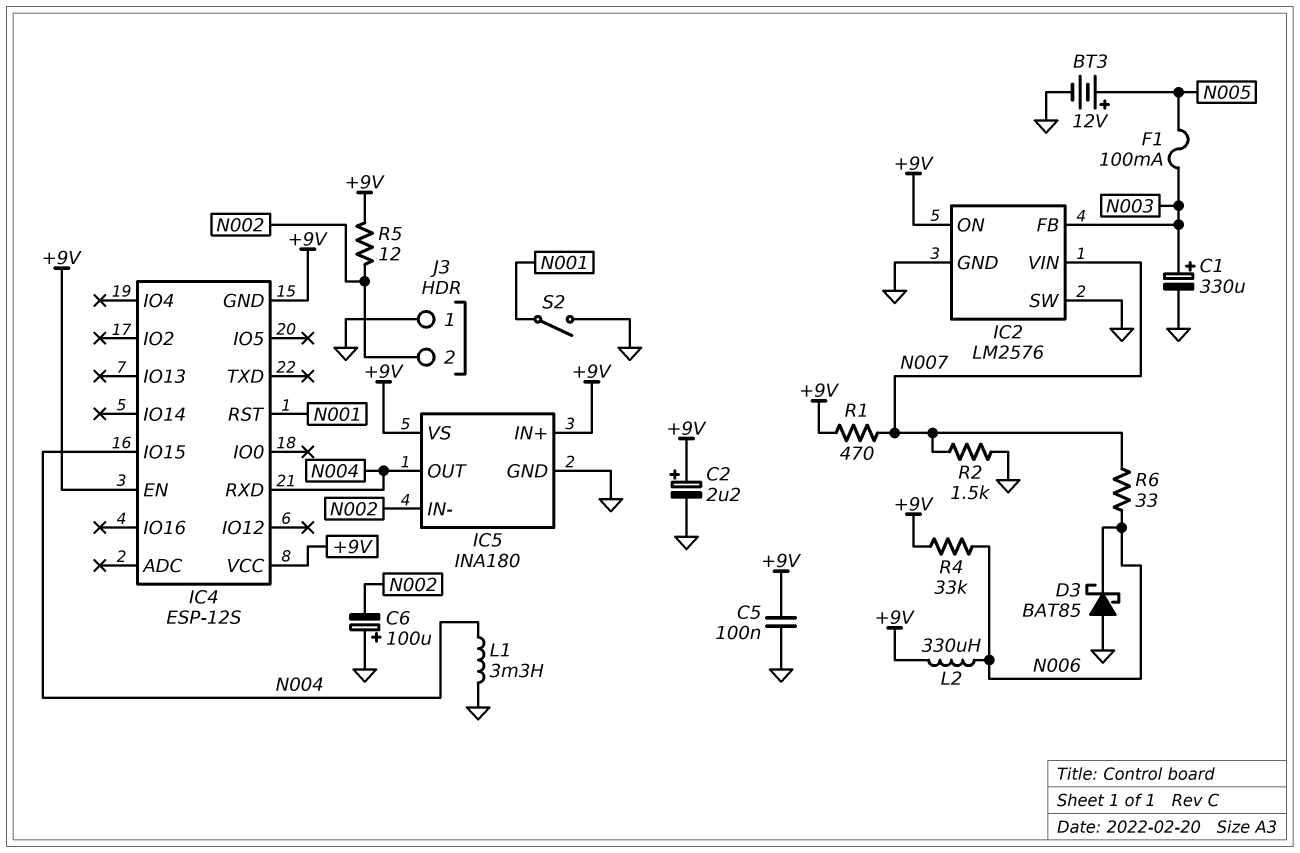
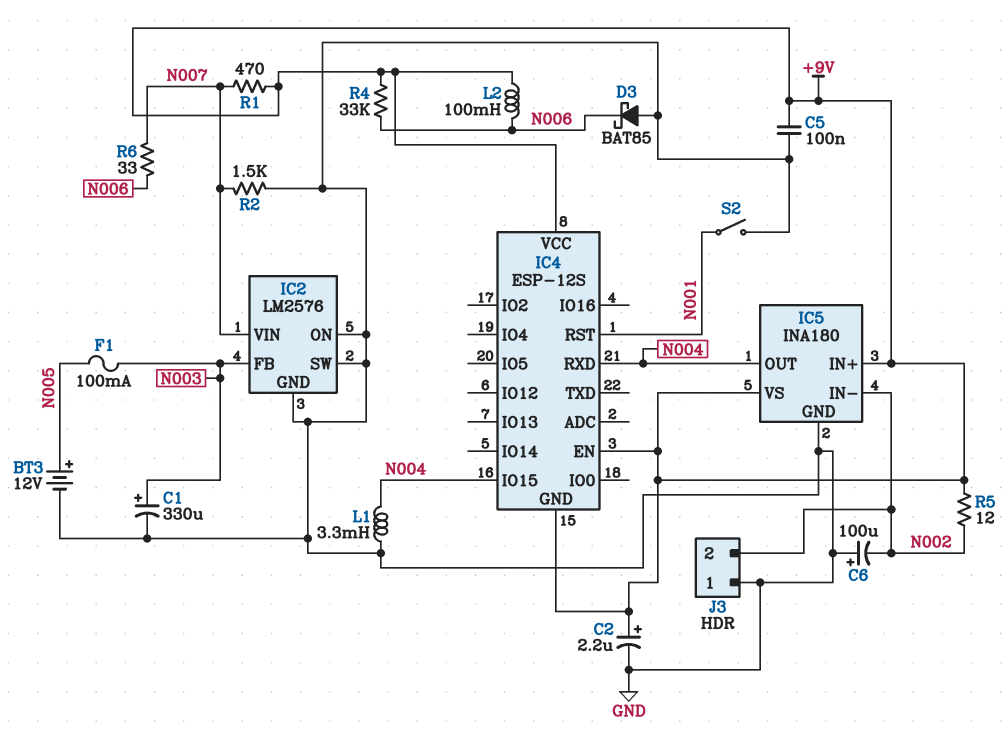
IC2 pin ON: +9V -> GND
L2: 330uH (+9V, N006) -> 100mH (+9V, N006)

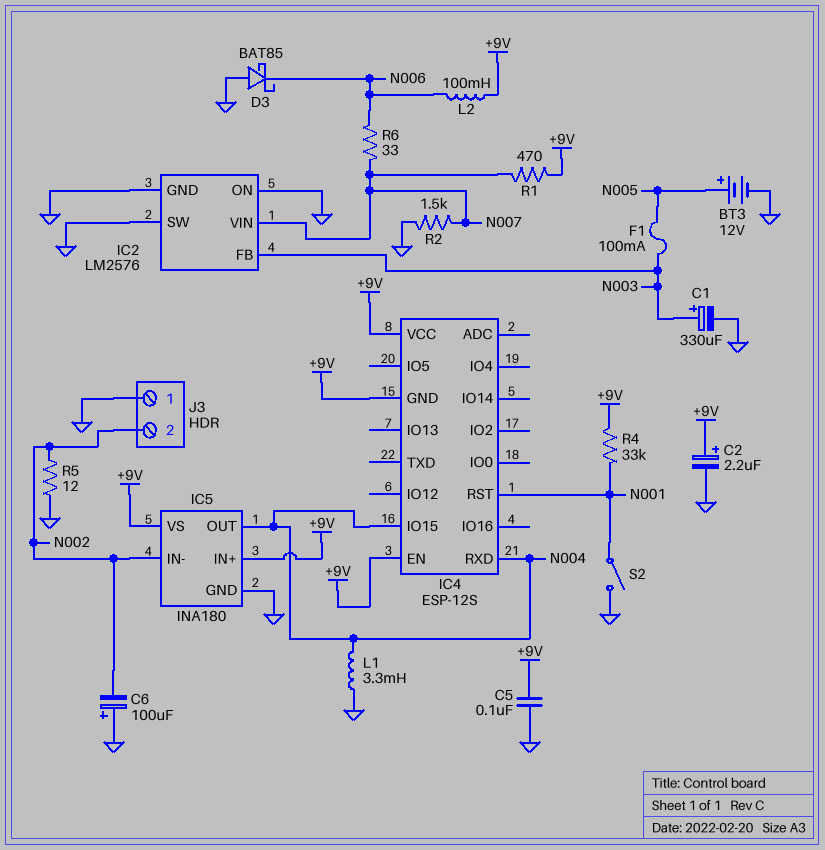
R4: 33k (+9V, N006) -> 33k (+9V, N001)
R5: 12 (+9V, N002) -> 12 (GND, N002)

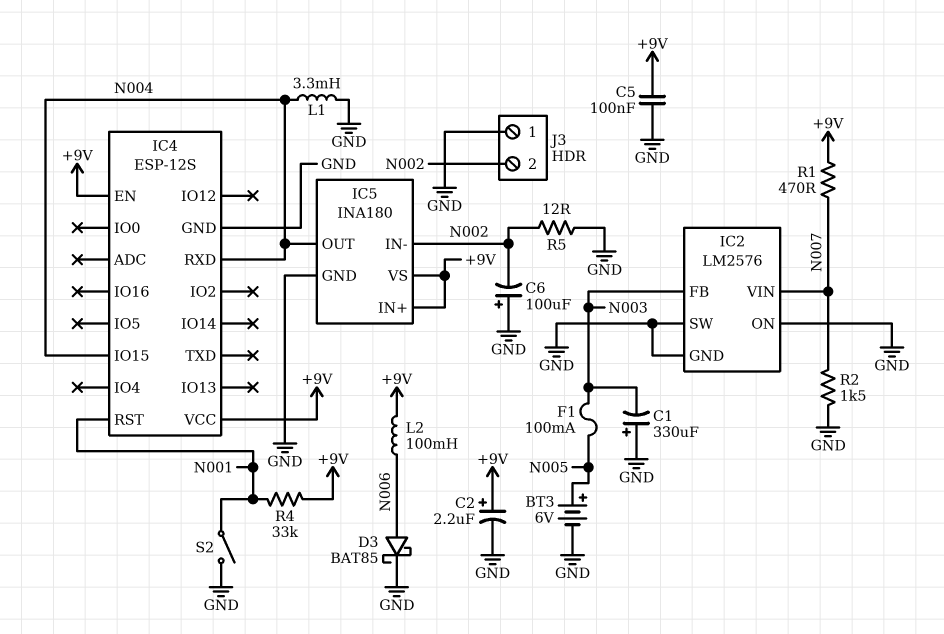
BT3: 12V (plus N005, minus GND) -> 6V (plus N005, minus GND)
C1: 330uF (plus N003, minus GND) -> 330uF (plus GND, minus N003)
D3: schottky BAT85 (A GND, K N006) -> schottky BAT85 (A N006, K GND)
IC4 pin GND: +9V -> GND
R6: 33 (N006, N007) -> none

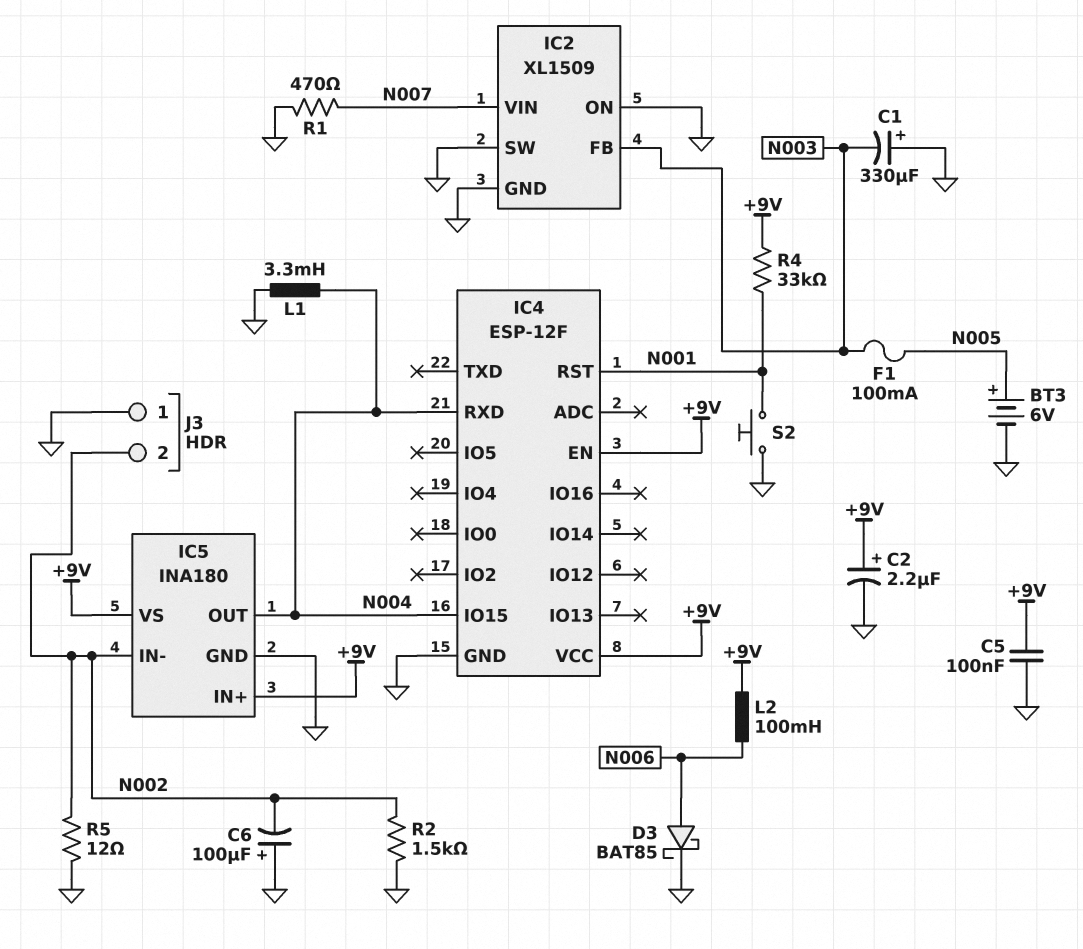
IC2: LM2576 -> XL1509
IC4: ESP-12S -> ESP-12F
R1: 470 (+9V, N007) -> 470 (GND, N007)
R2: 1.5k (GND, N007) -> 1.5k (GND, N002)
S2: switch (GND, N001) -> button (GND, N001)

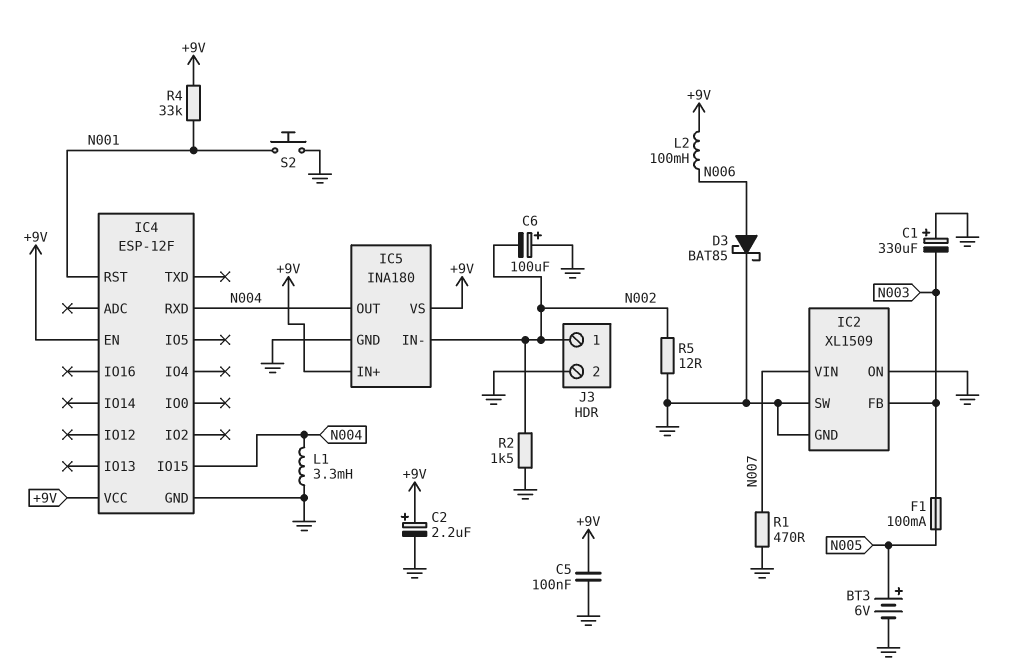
J3 pin 1: GND -> N002
J3 pin 2: N002 -> GND

